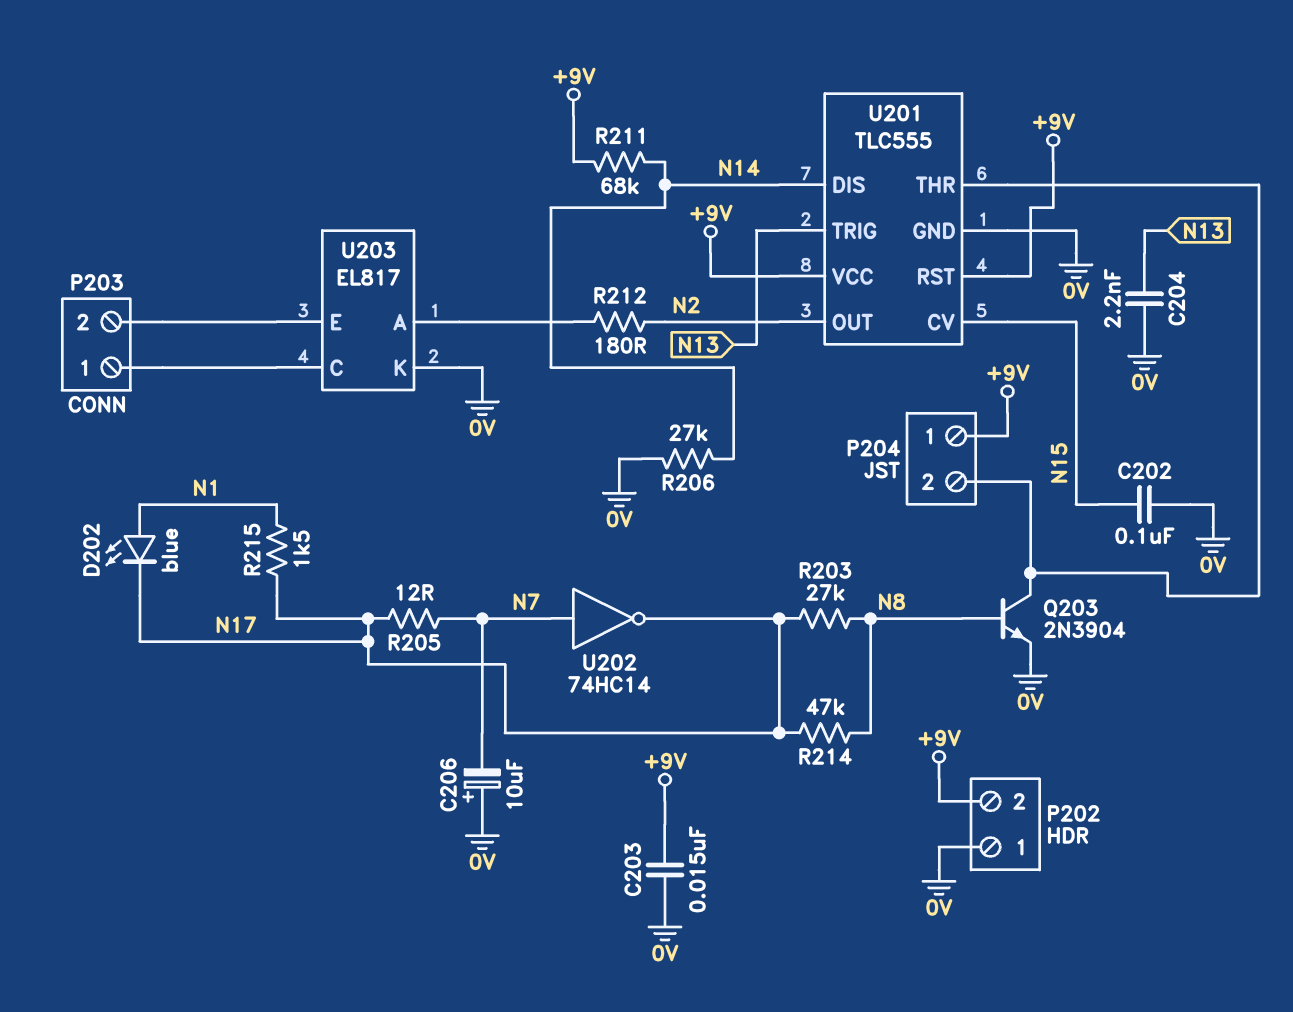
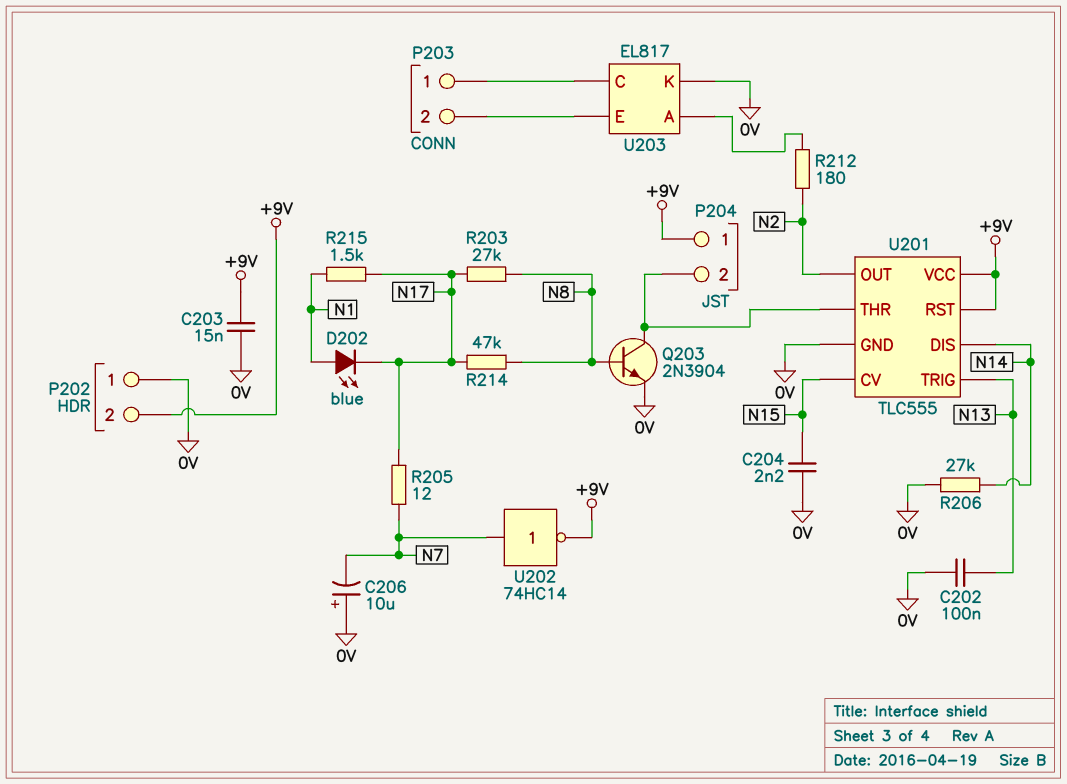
C202: 100nF (0V, N15) -> 100nF (0V, N13)
C204: 2.2nF (0V, N13) -> 2.2nF (0V, N15)
R211: 68k (+9V, N14) -> none
U202: NOT 74HC14 (in N7, out N17) -> NOT 74HC14 (in N7, out +9V)

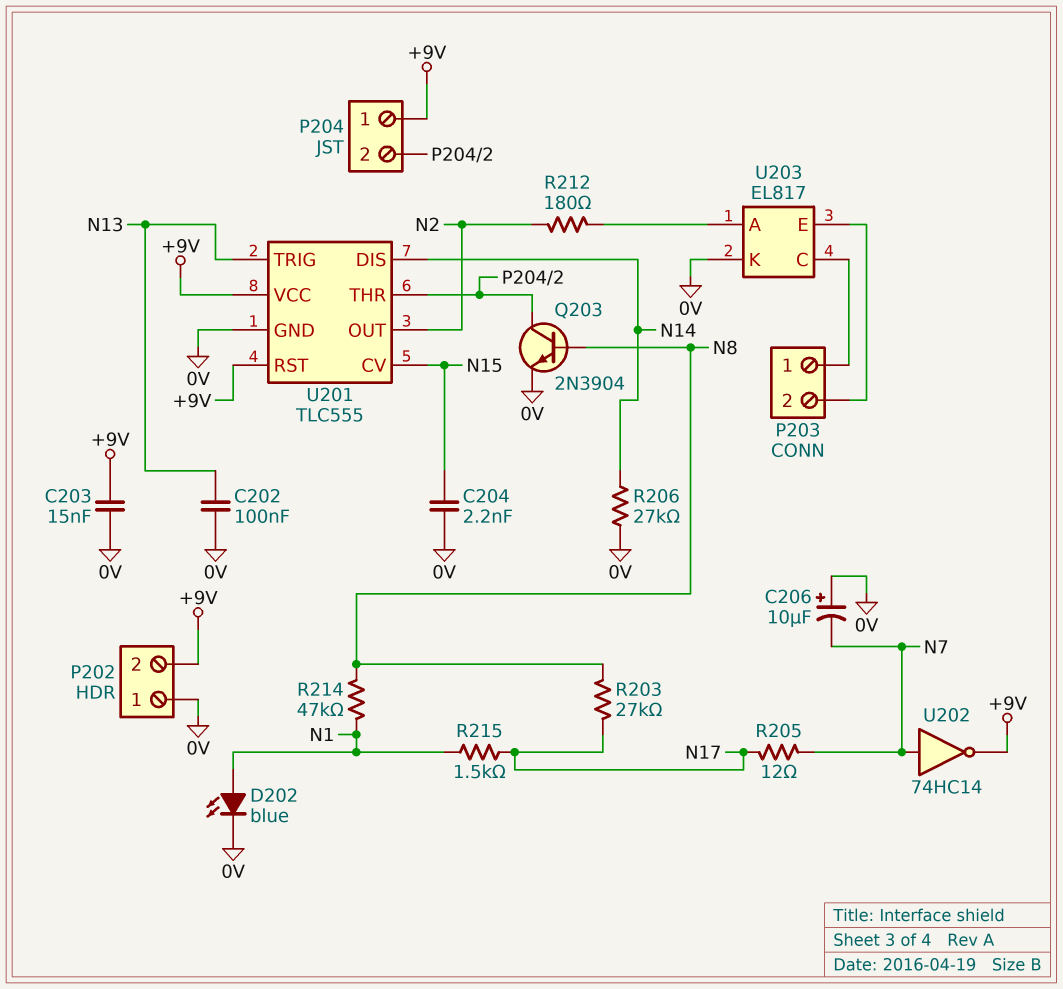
D202: LED blue (A N1, K N17) -> LED blue (A N1, K 0V)
R214: 47k (N8, N17) -> 47k (N1, N8)

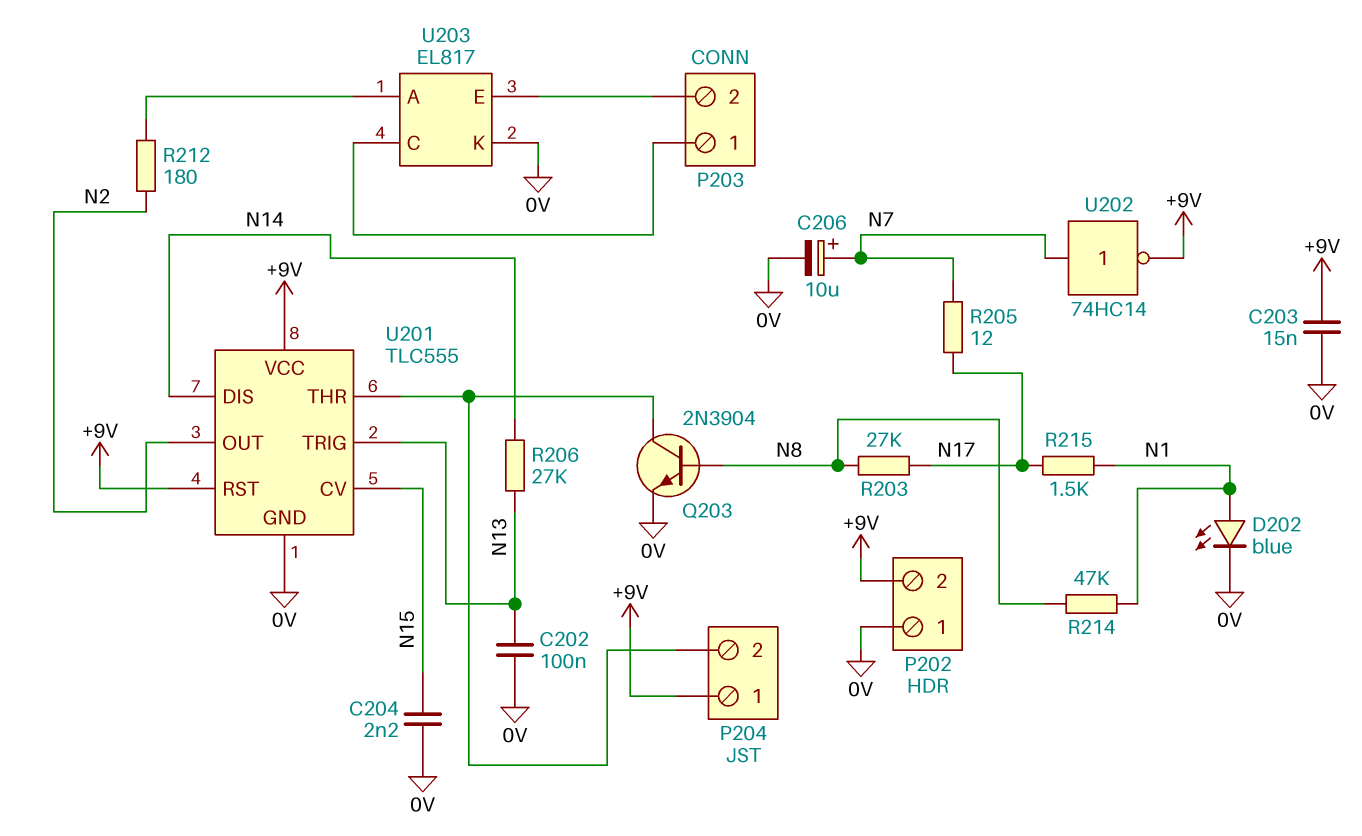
C206: 10uF (plus 0V, minus N7) -> 10uF (plus N7, minus 0V)
R206: 27k (0V, N14) -> 27k (N13, N14)

